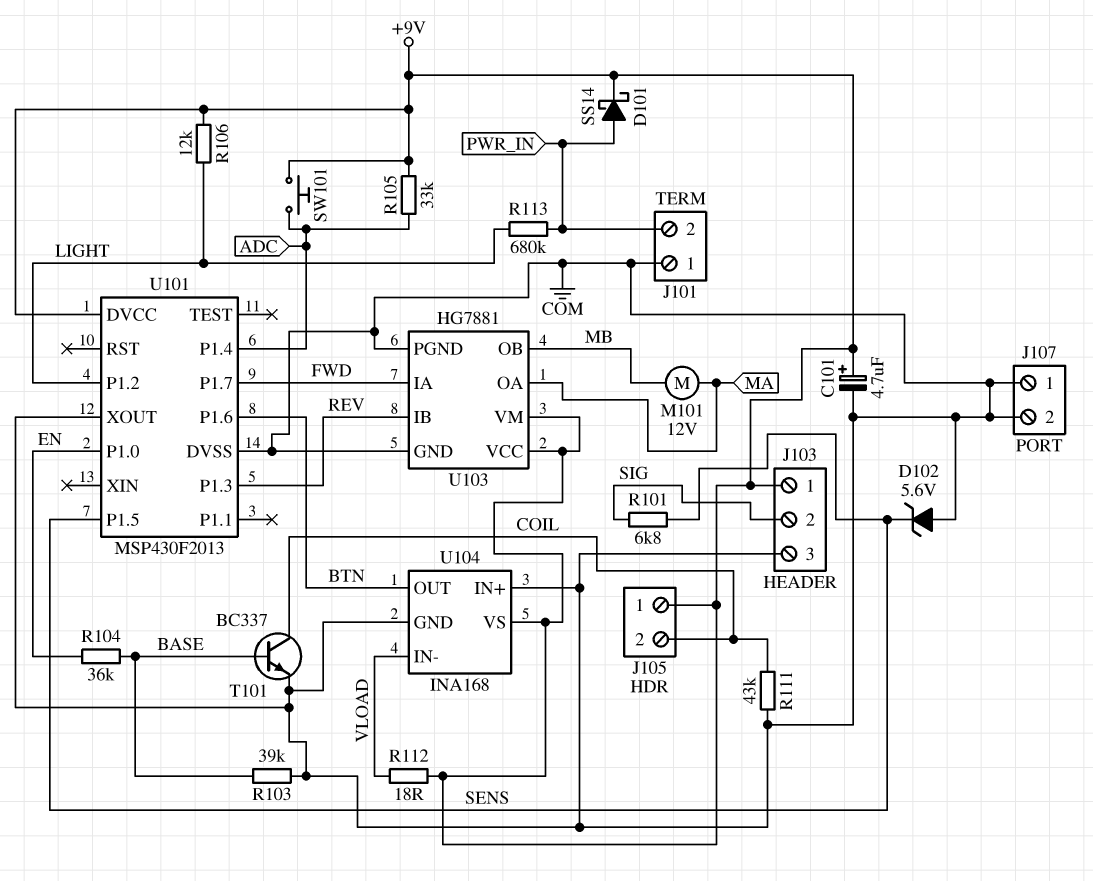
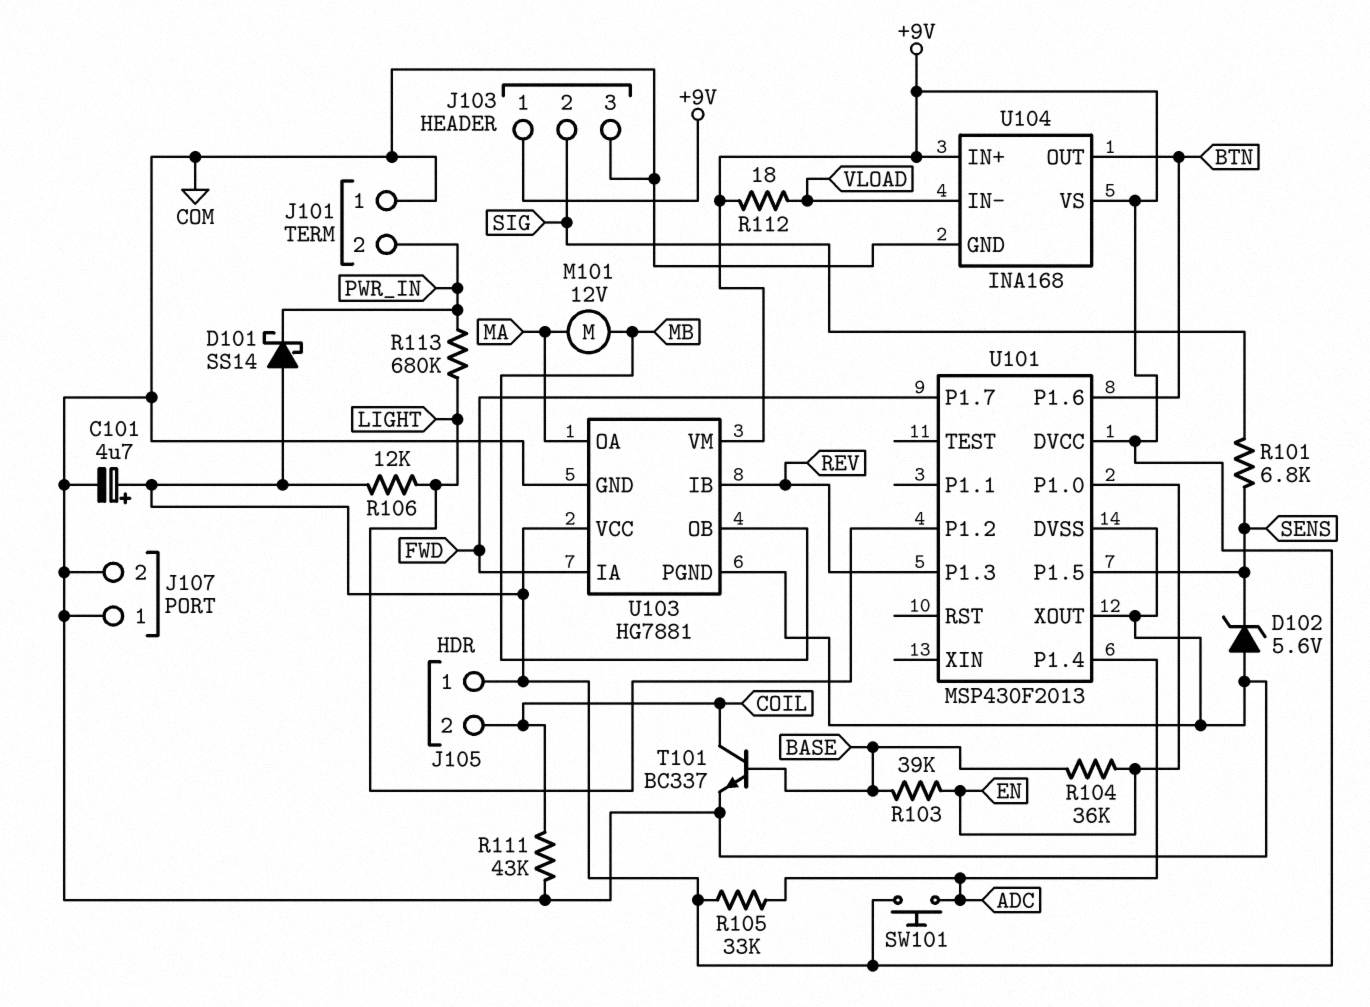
D101: schottky SS14 (A PWR_IN, K +9V) -> schottky SS14 (A +9V, K PWR_IN)
R103: 39k (BASE, COM) -> 39k (BASE, EN)
U104 pin IN+: COM -> +9V

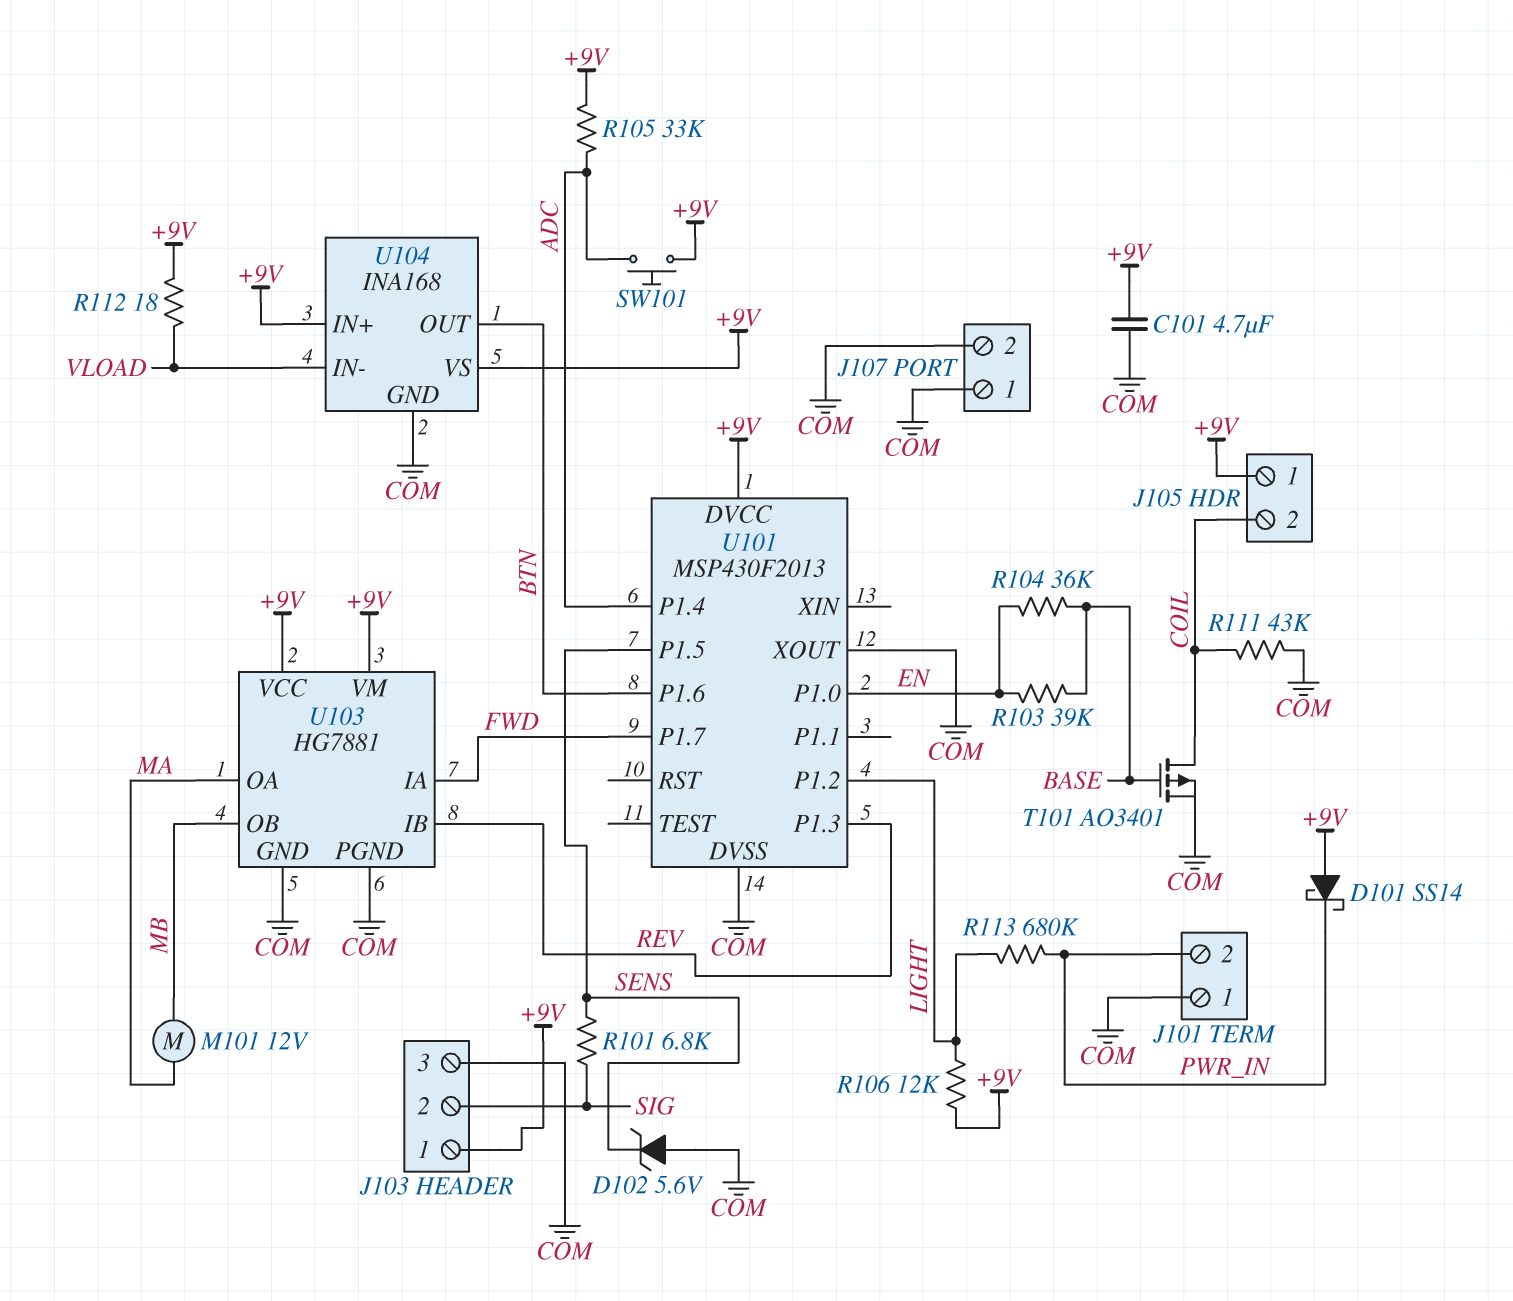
C101: 4.7uF (plus +9V, minus COM) -> 4.7uF (+9V, COM)
T101: NPN BC337 (B BASE, C COIL, E COM) -> PMOS AO3401 (G BASE, D COIL, S COM)

